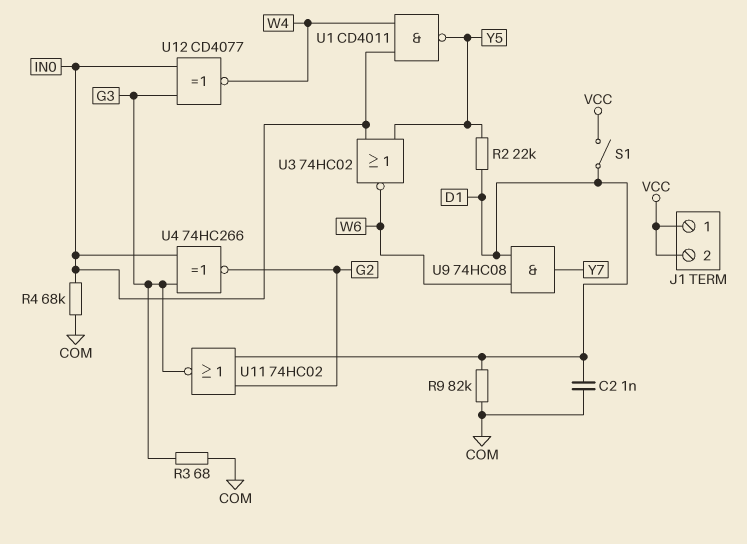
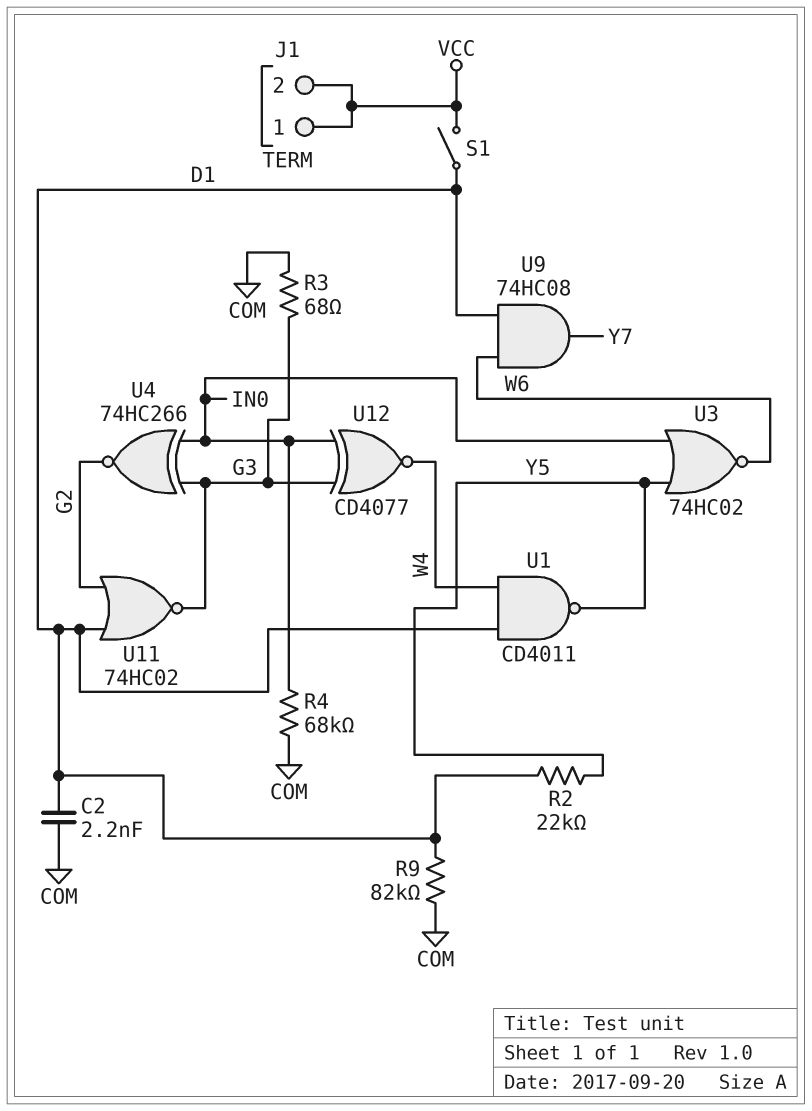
C2: 1nF (COM, D1) -> 2.2nF (COM, D1)
U1: NAND CD4011 (in IN0, in W4, out Y5) -> NAND CD4011 (in D1, in W4, out Y5)

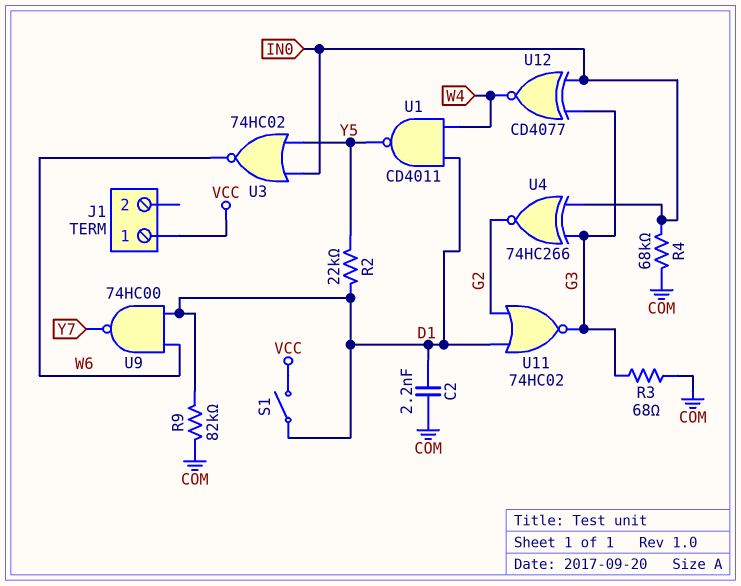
J1 pin 2: VCC -> none
U9: AND 74HC08 (in D1, in W6, out Y7) -> NAND 74HC00 (in D1, in W6, out Y7)

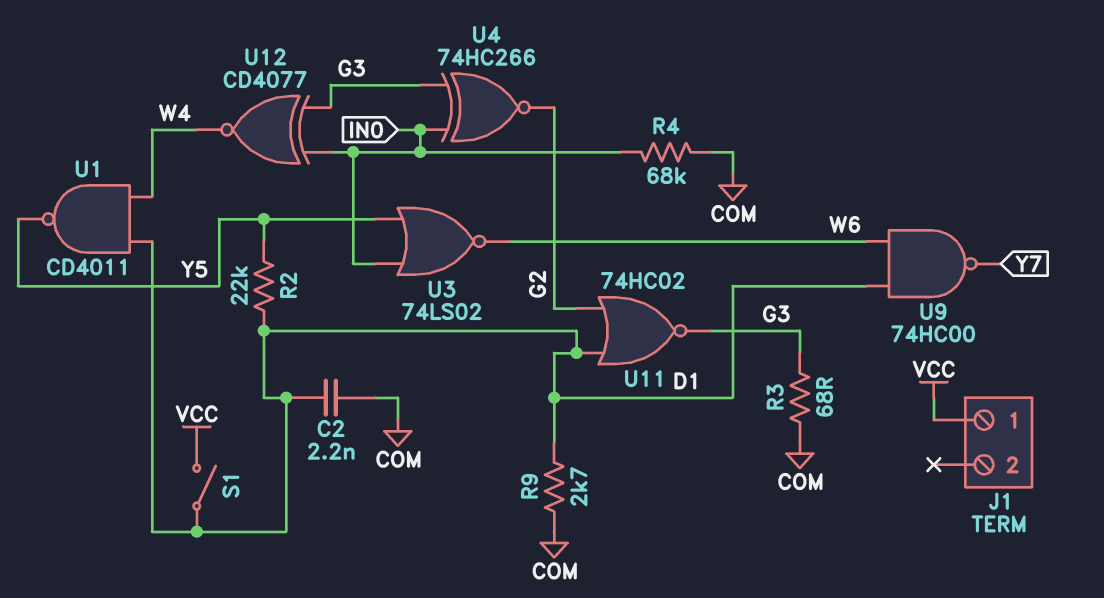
R9: 82k (COM, D1) -> 2.7k (COM, D1)
U3: NOR 74HC02 (in IN0, in Y5, out W6) -> NOR 74LS02 (in IN0, in Y5, out W6)

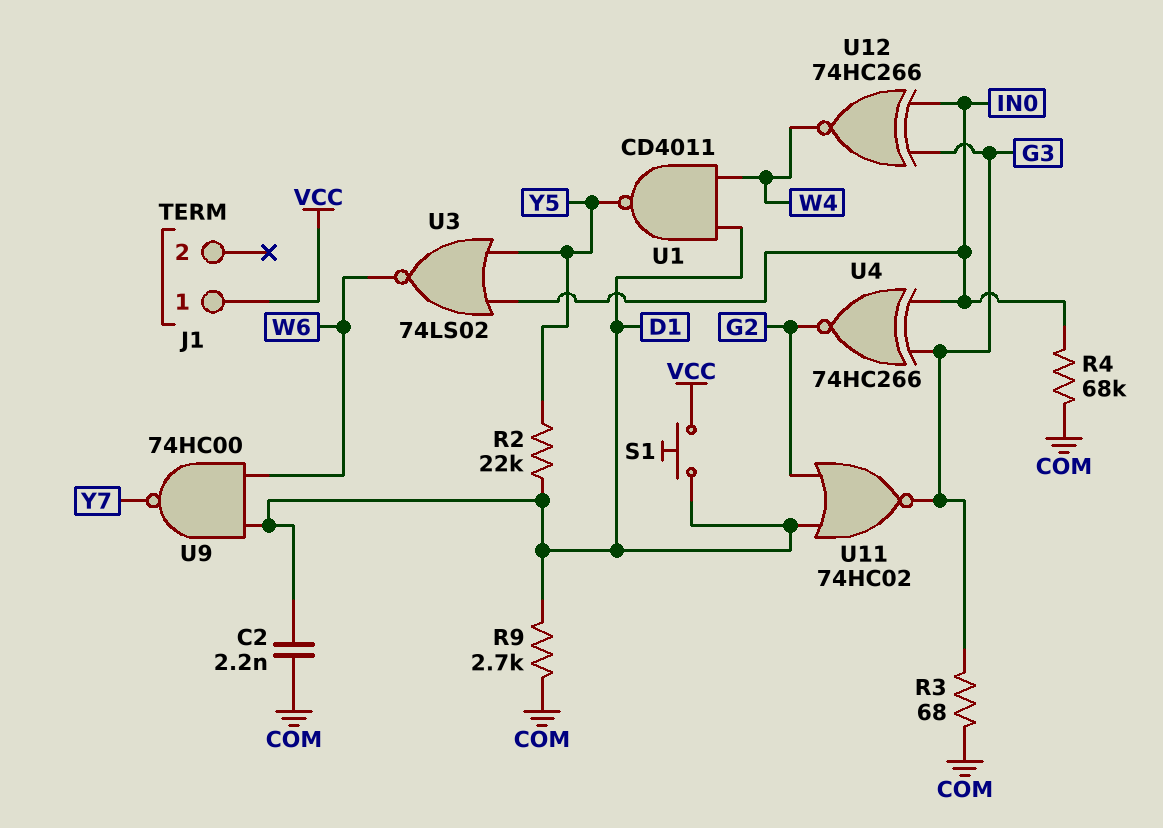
S1: switch (D1, VCC) -> button (D1, VCC)
U12: XNOR CD4077 (in G3, in IN0, out W4) -> XNOR 74HC266 (in G3, in IN0, out W4)

